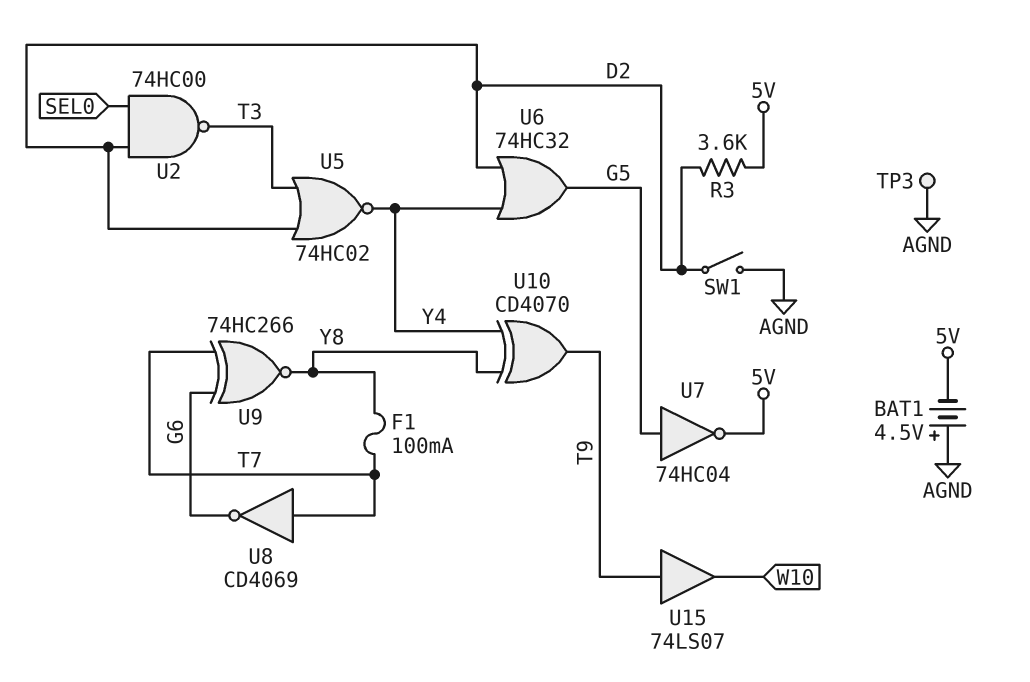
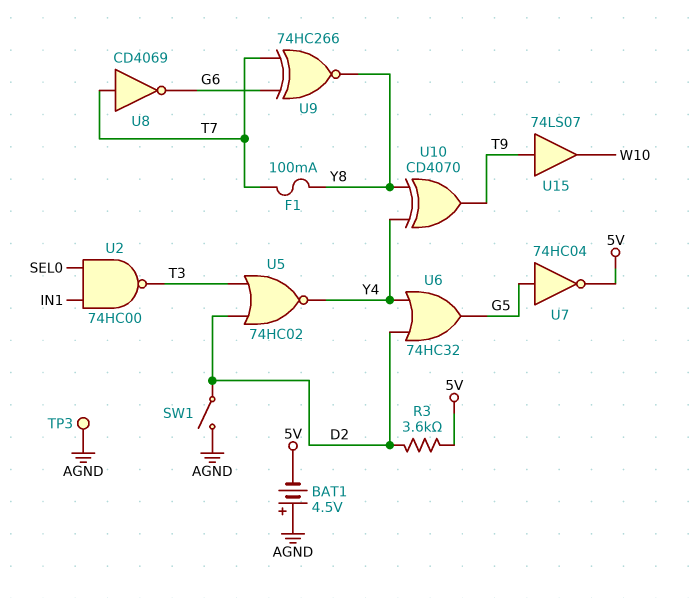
U2: NAND 74HC00 (in D2, in SEL0, out T3) -> NAND 74HC00 (in IN1, in SEL0, out T3)

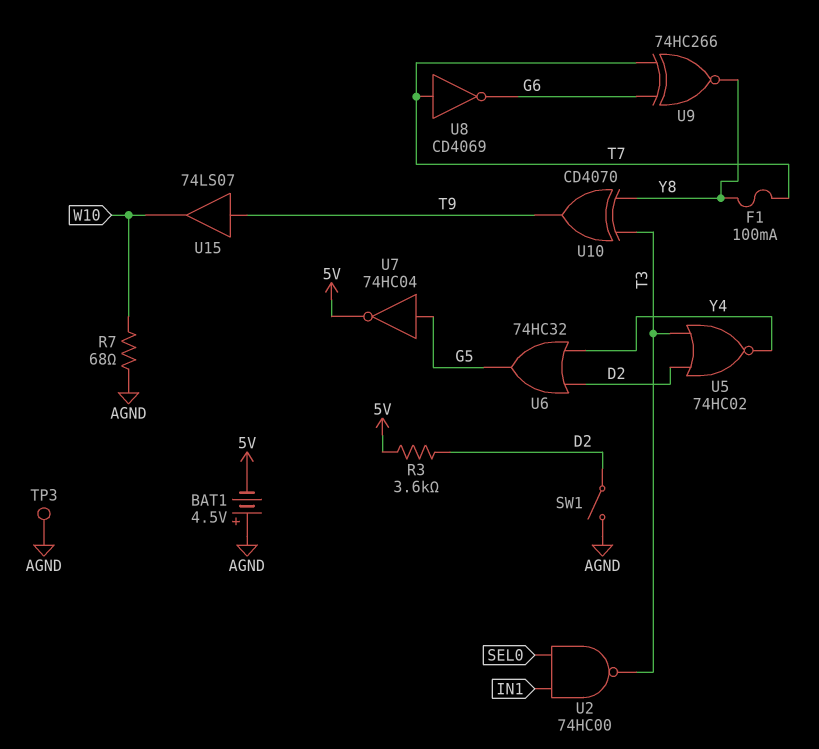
R7: none -> 68 (AGND, W10)
U10: XOR CD4070 (in Y4, in Y8, out T9) -> XOR CD4070 (in T3, in Y8, out T9)

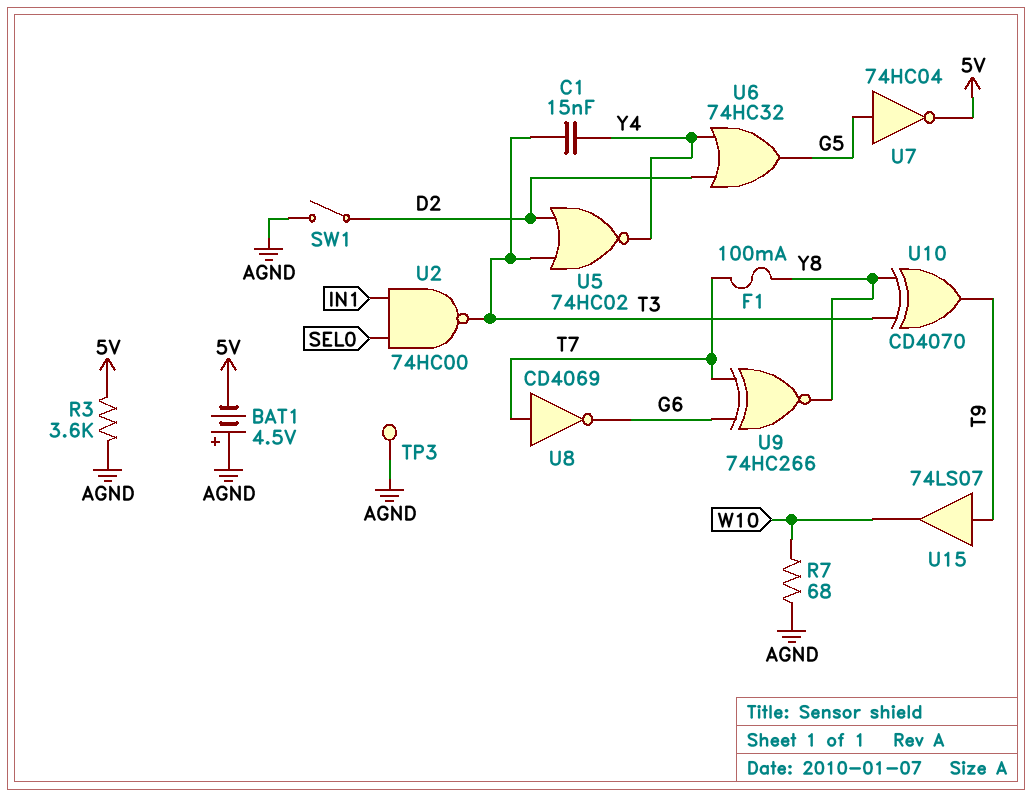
C1: none -> 15nF (T3, Y4)
R3: 3.6k (5V, D2) -> 3.6k (5V, AGND)

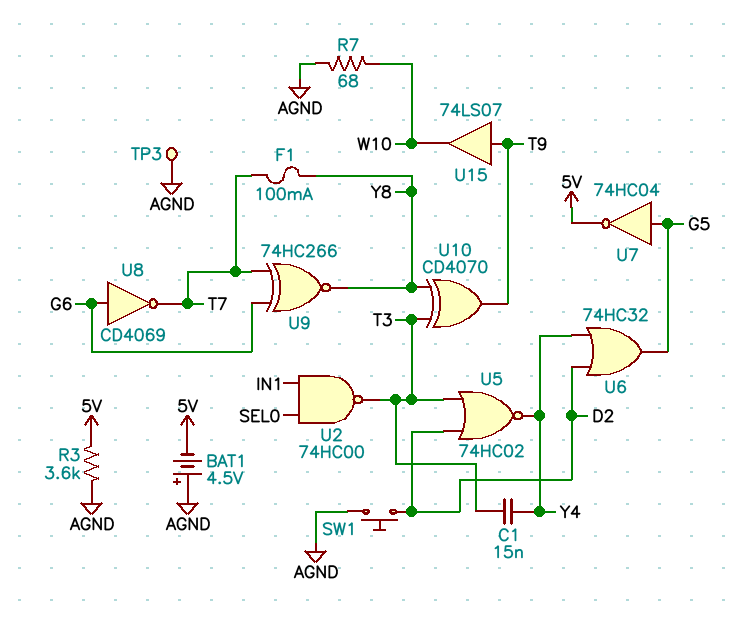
SW1: switch (AGND, D2) -> button (AGND, D2)
U8: NOT CD4069 (in T7, out G6) -> NOT CD4069 (in G6, out T7)

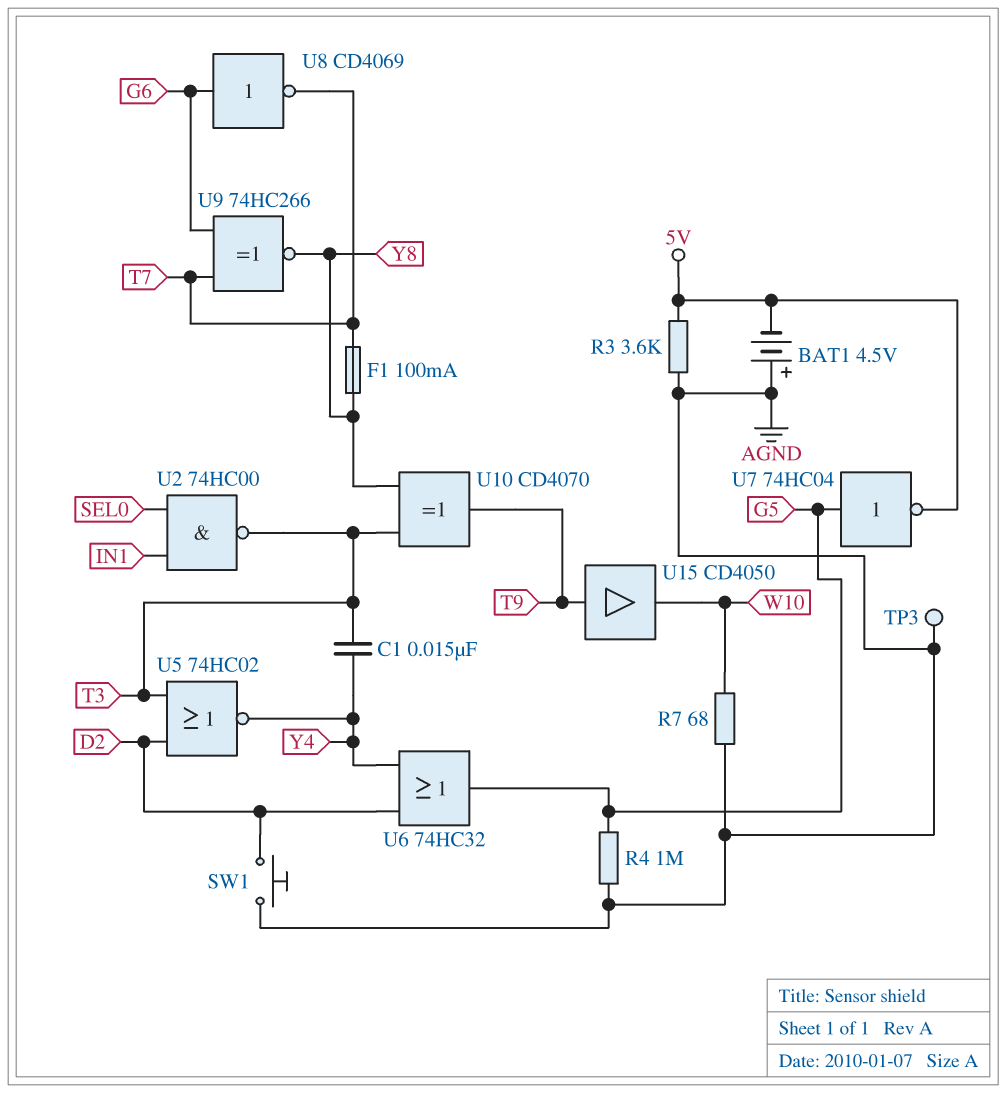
R4: none -> 1M (AGND, G5)
U15: buffer 74LS07 (in T9, out W10) -> buffer CD4050 (in T9, out W10)

